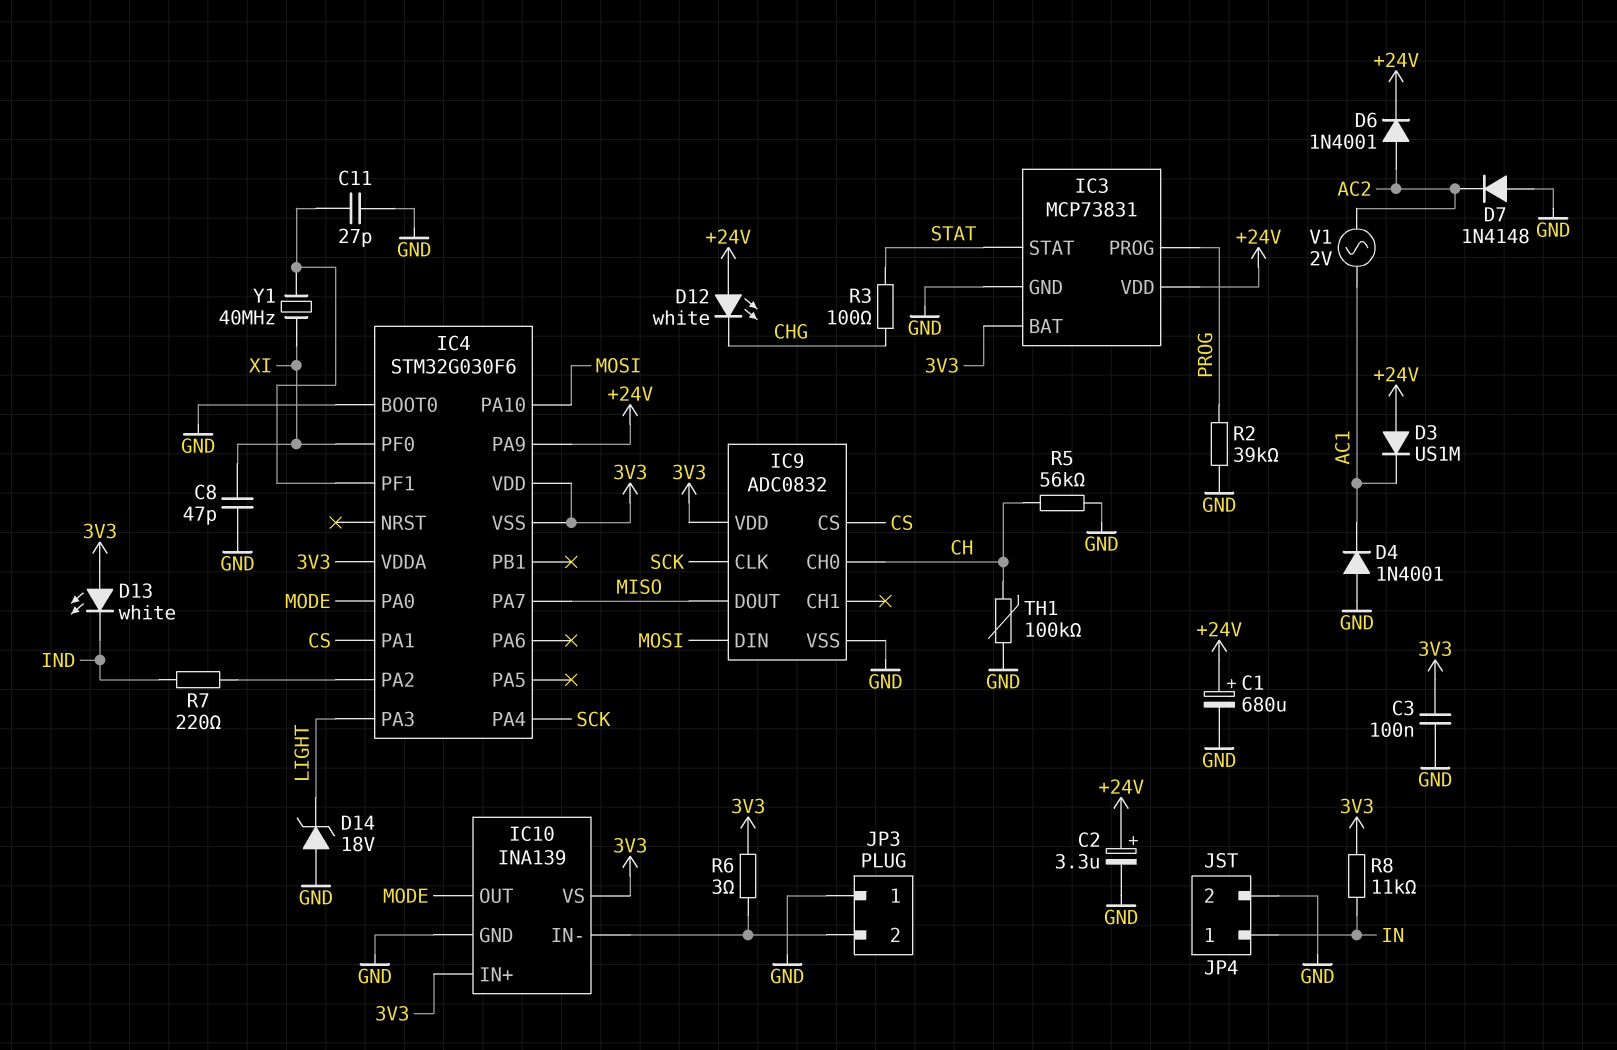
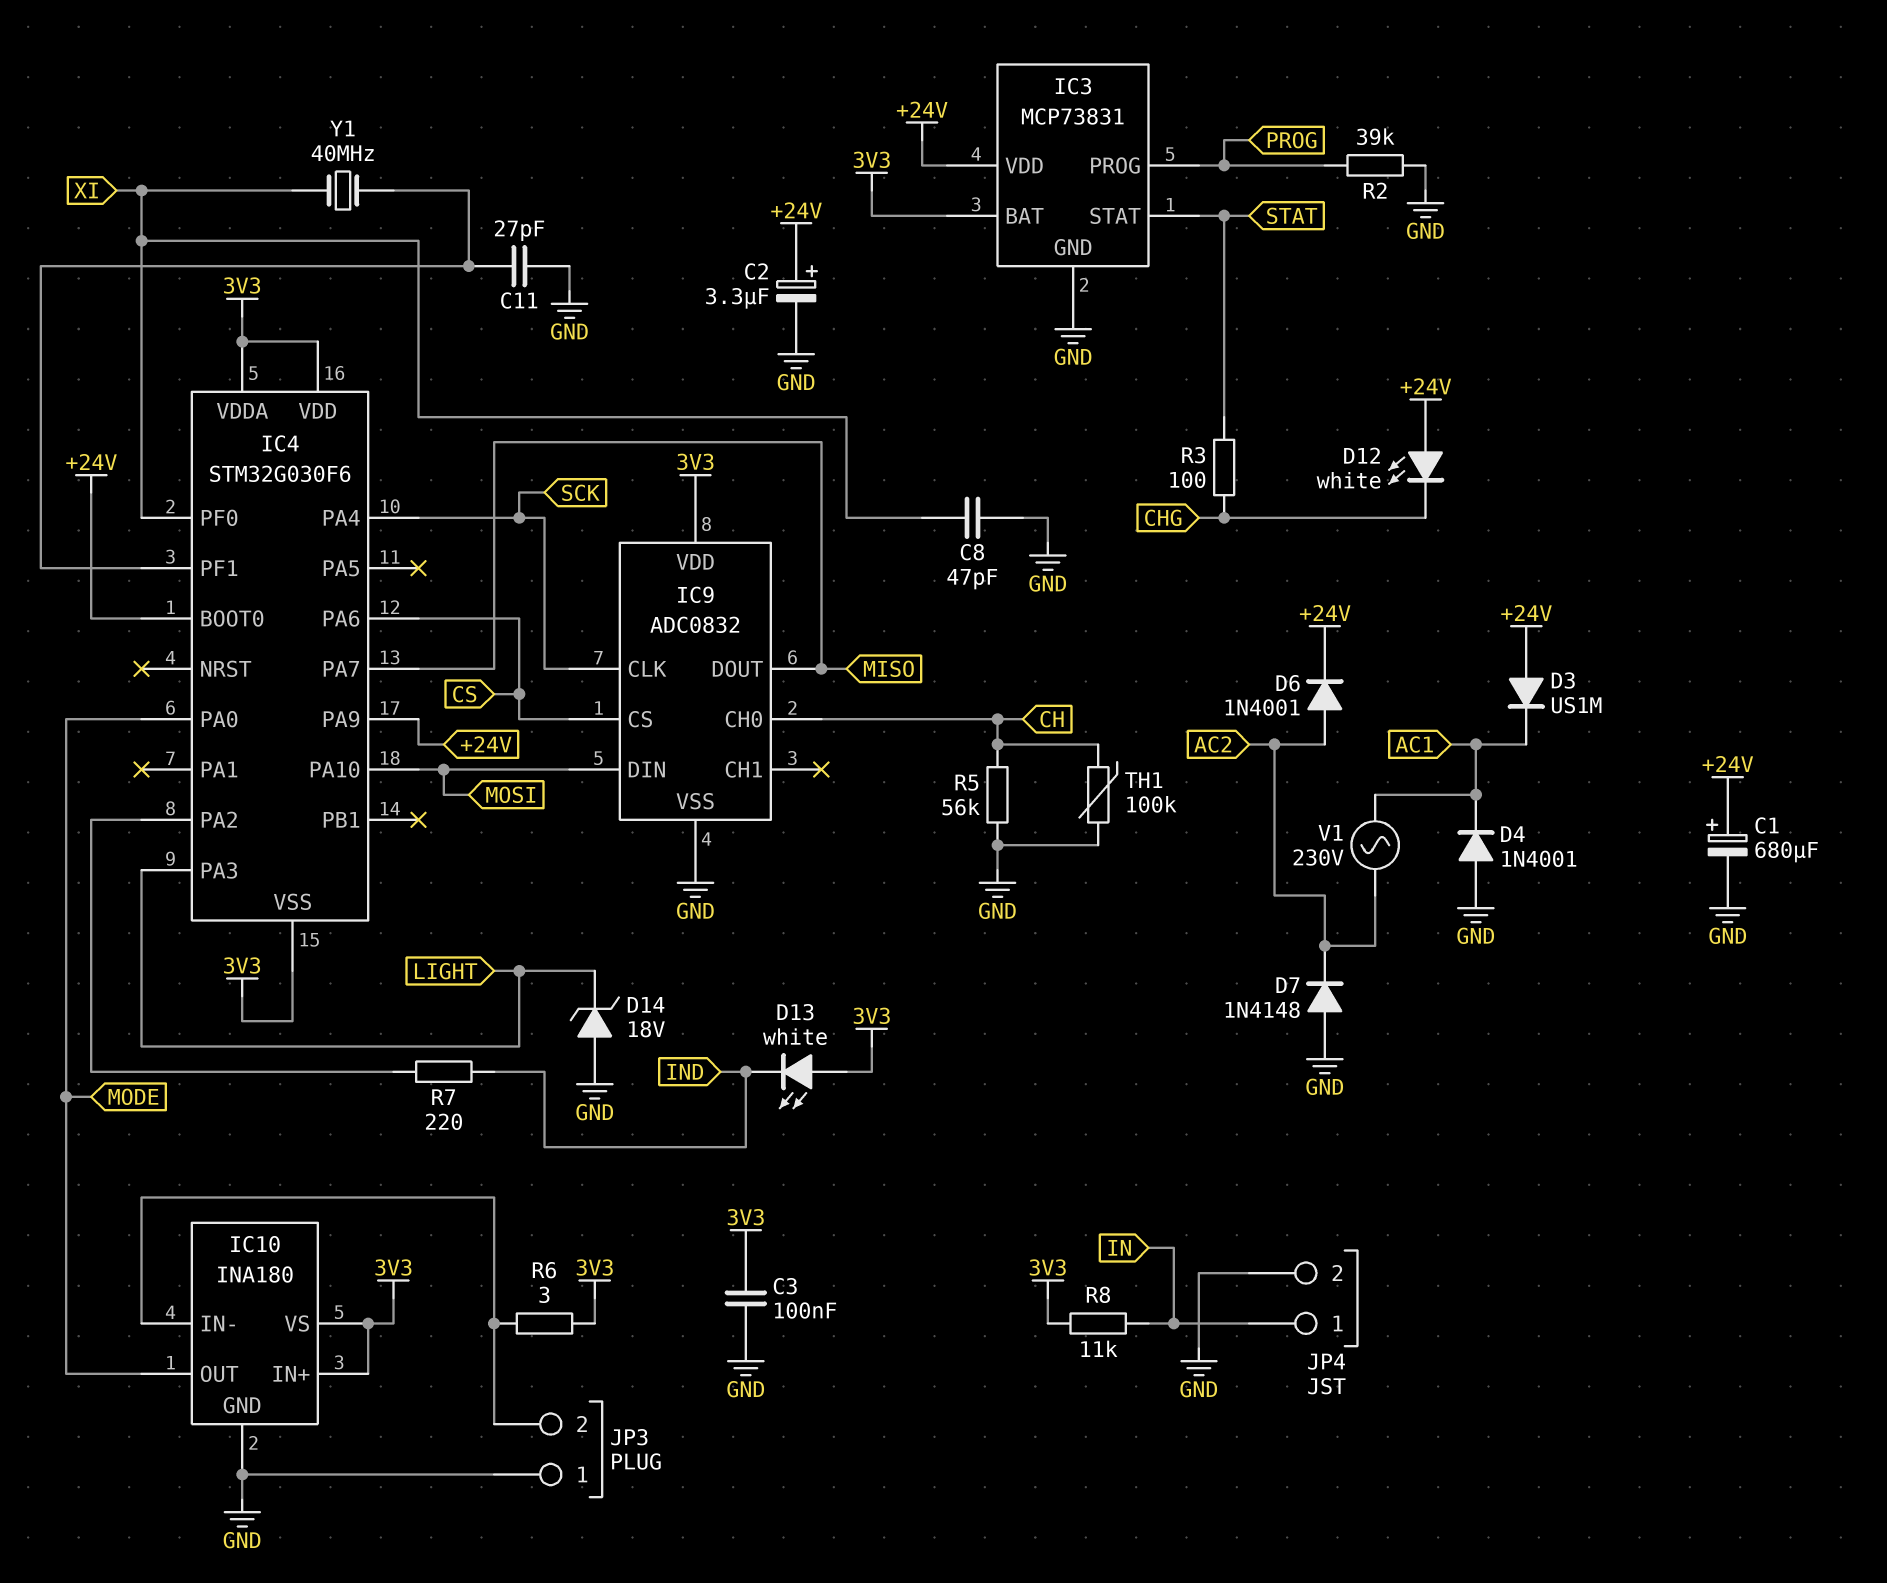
IC4 pin BOOT0: GND -> +24V
IC4 pin PA1: CS -> none
IC4 pin PA6: none -> CS
IC10: INA139 -> INA180
V1: AC 2V (AC1, AC2) -> AC 230V (AC1, AC2)

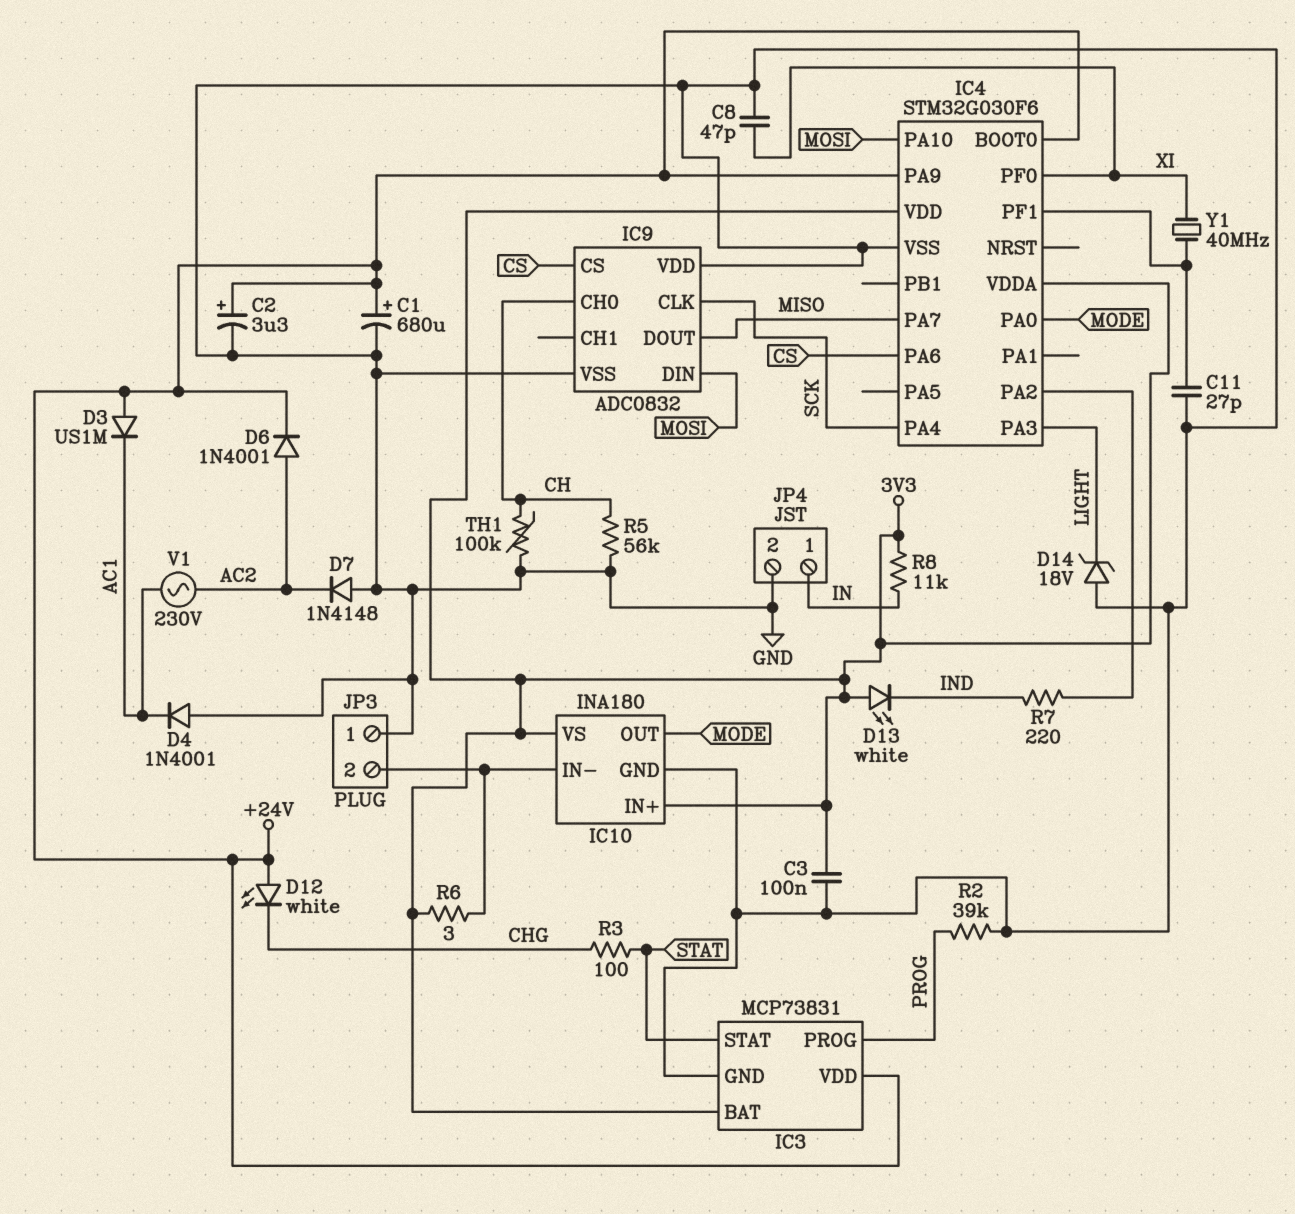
IC4 pin VSS: 3V3 -> GND
IC9 pin VDD: 3V3 -> GND

